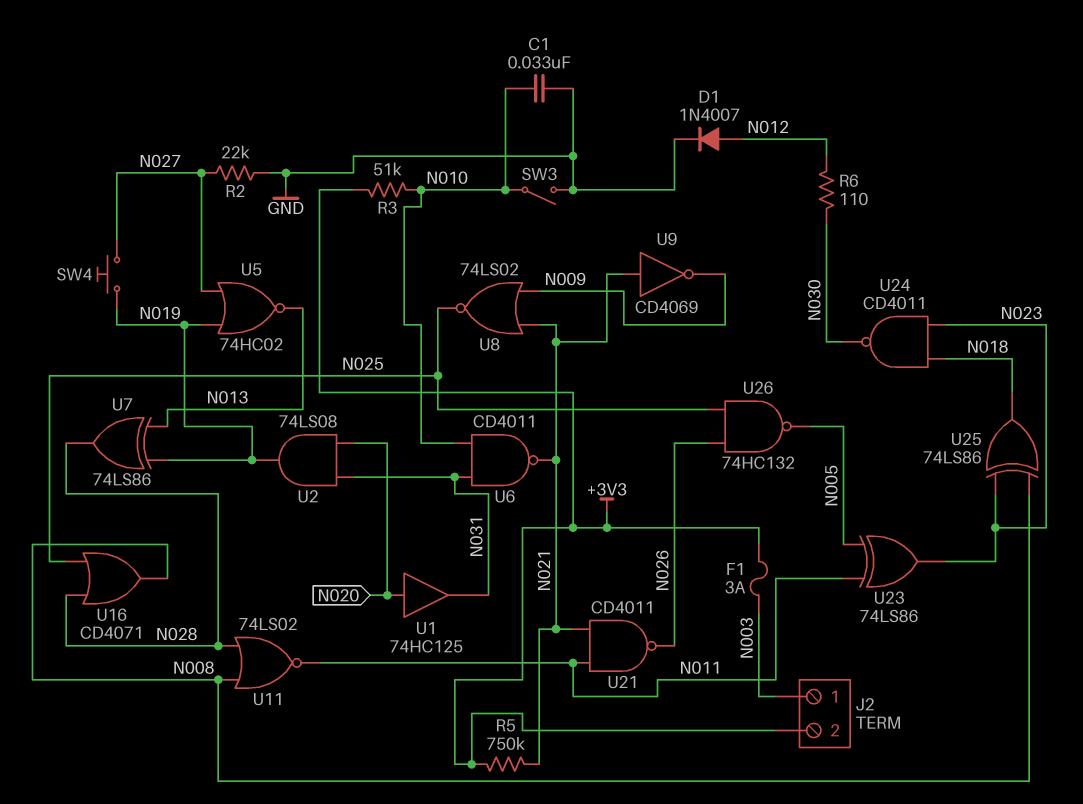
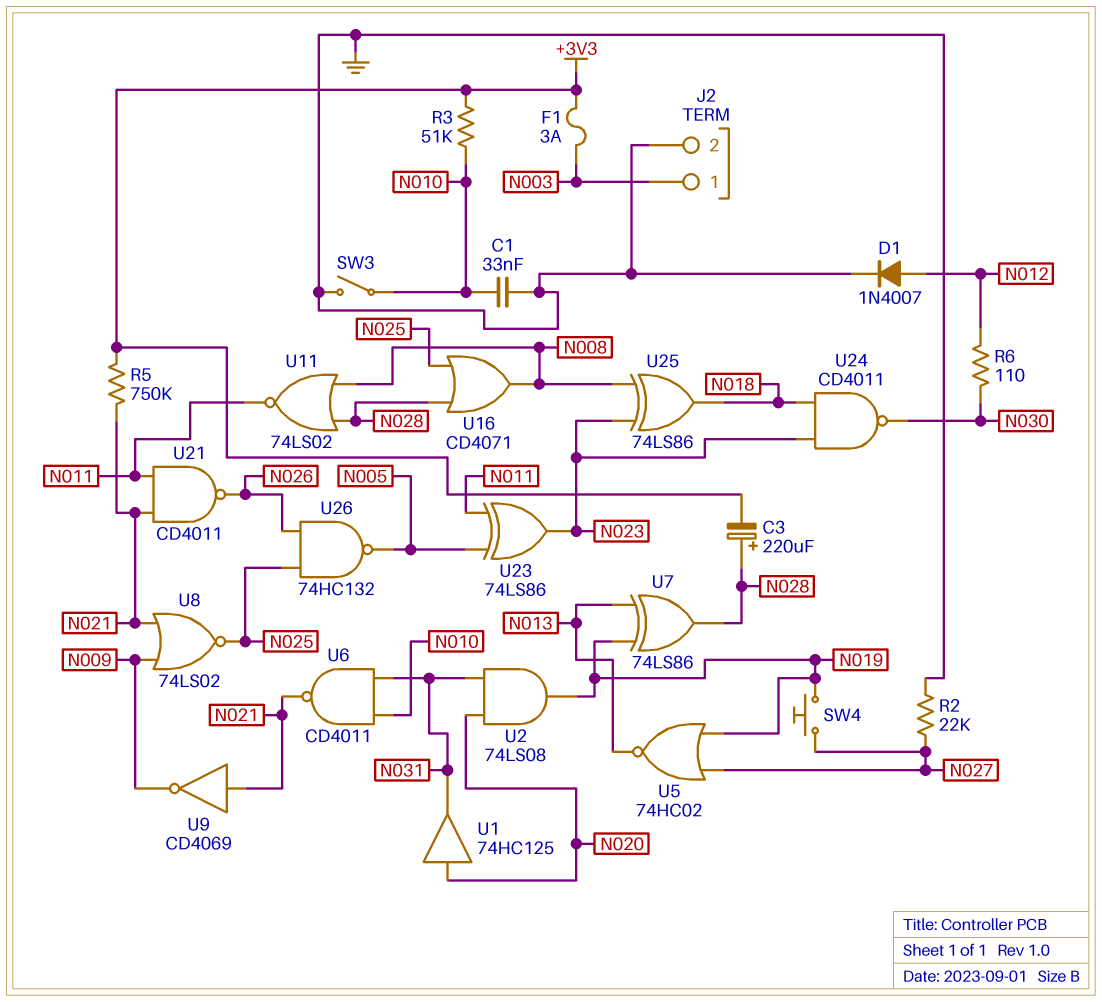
C3: none -> 220uF (plus N028, minus +3V3)
J2 pin 2: +3V3 -> GND

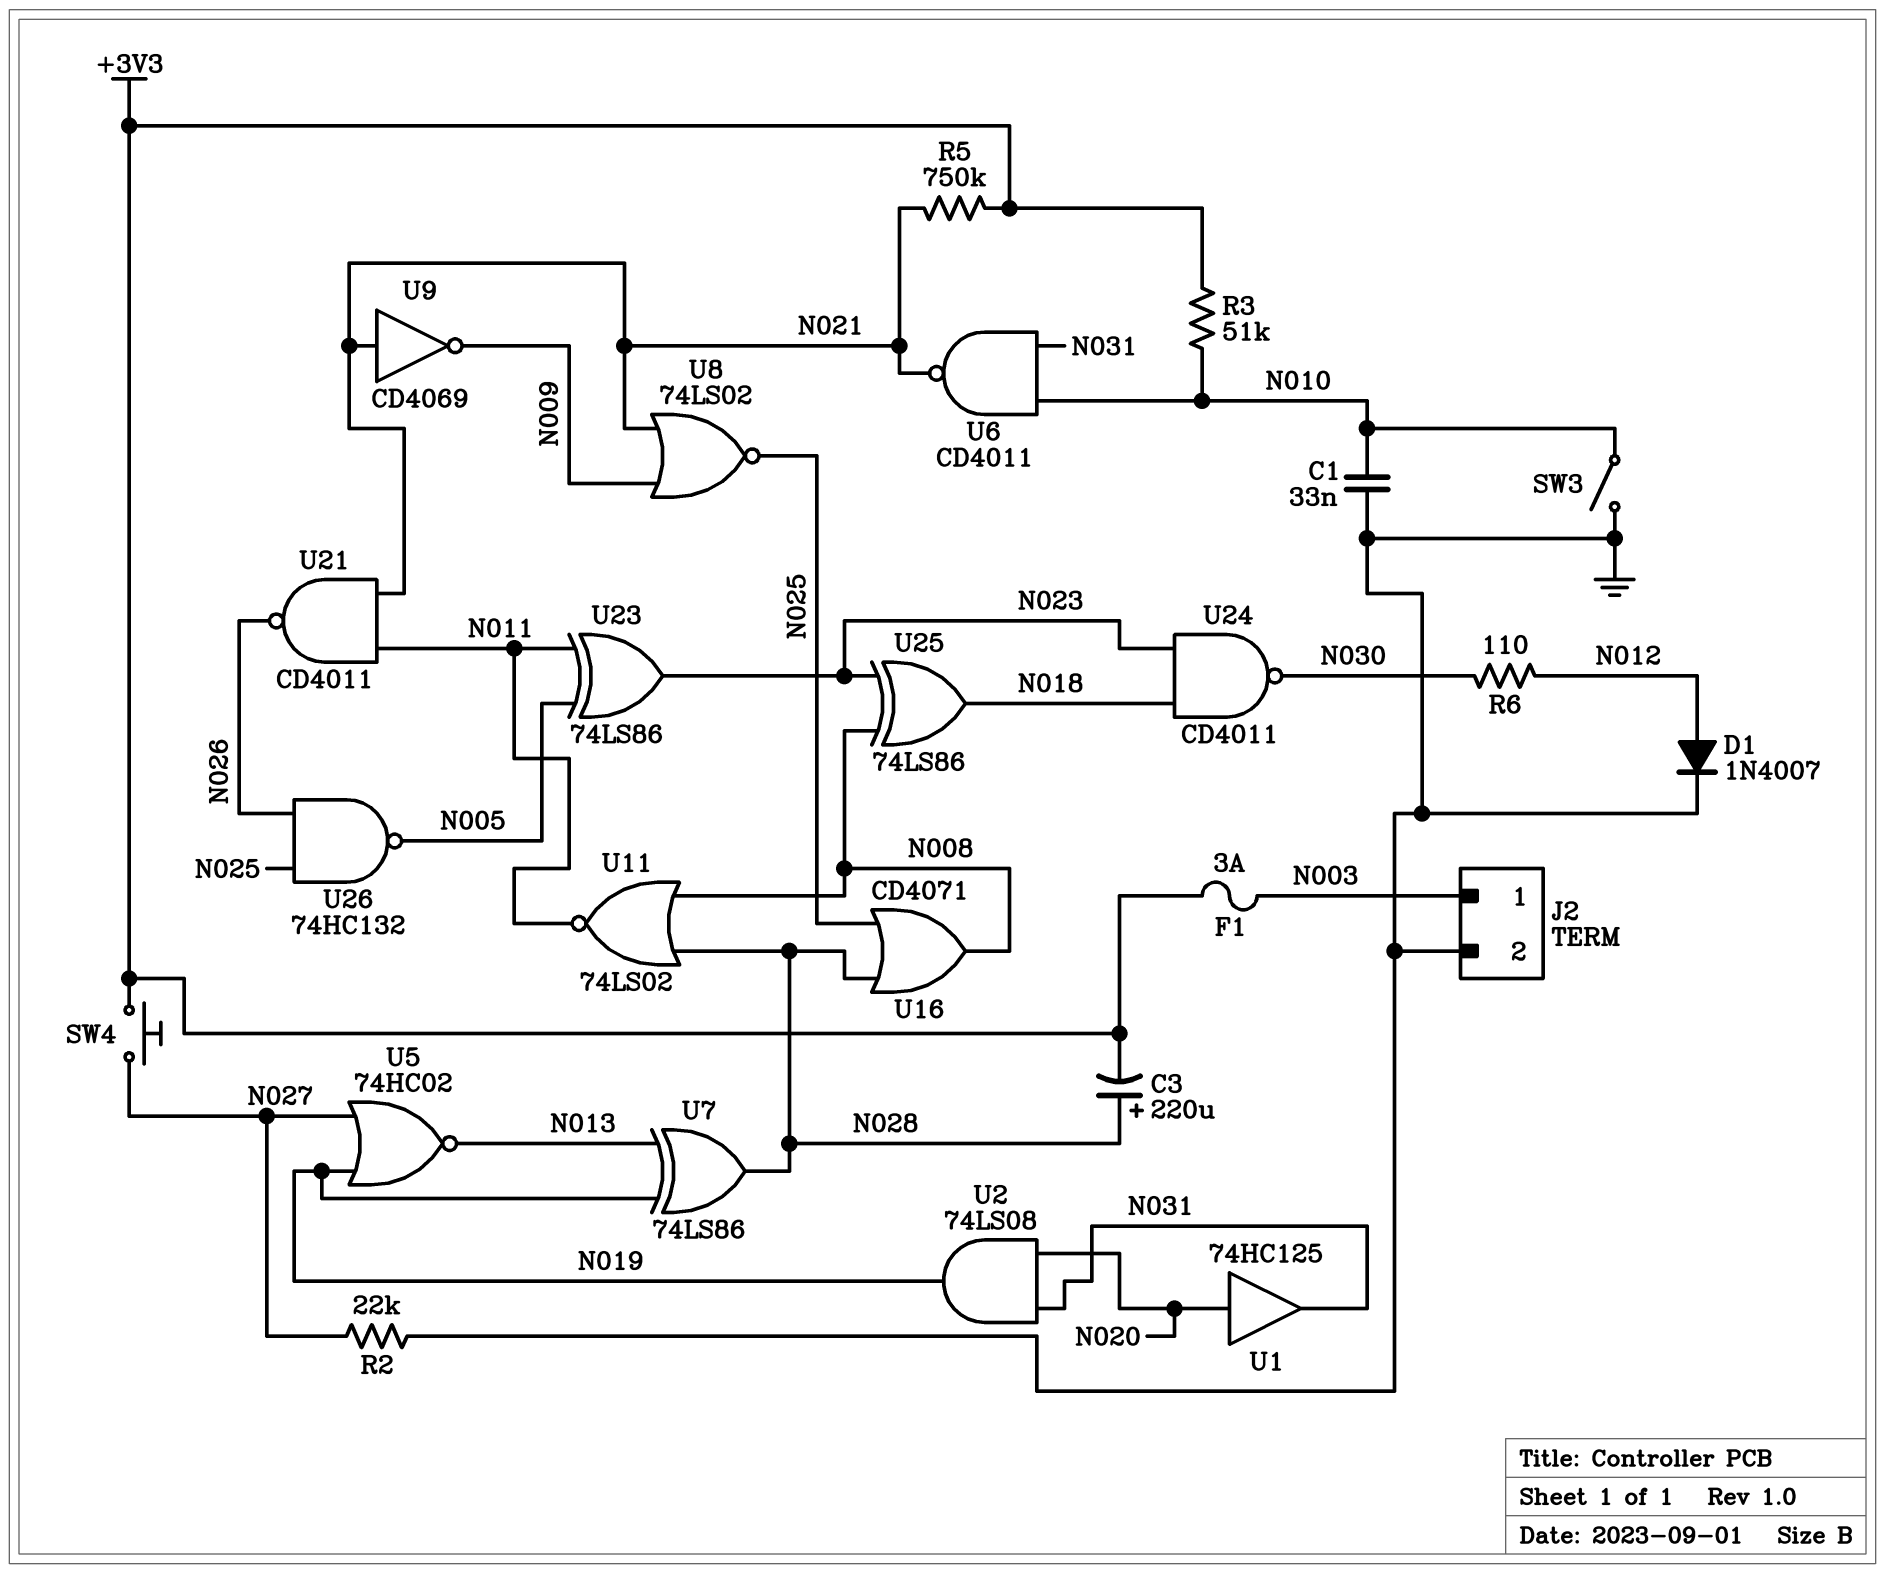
SW4: button (N019, N027) -> button (+3V3, N027)

